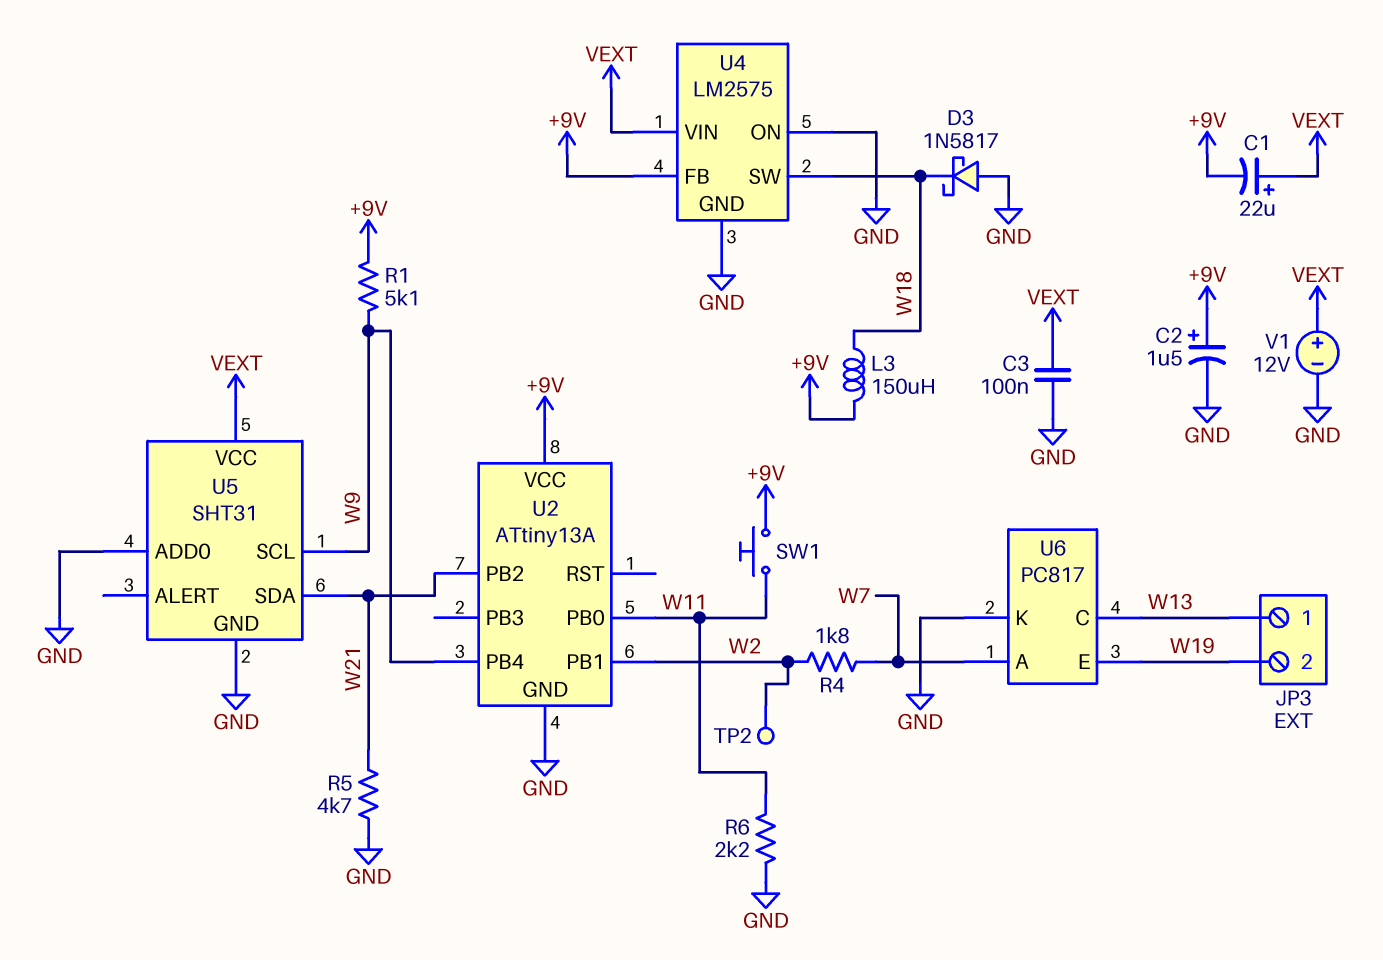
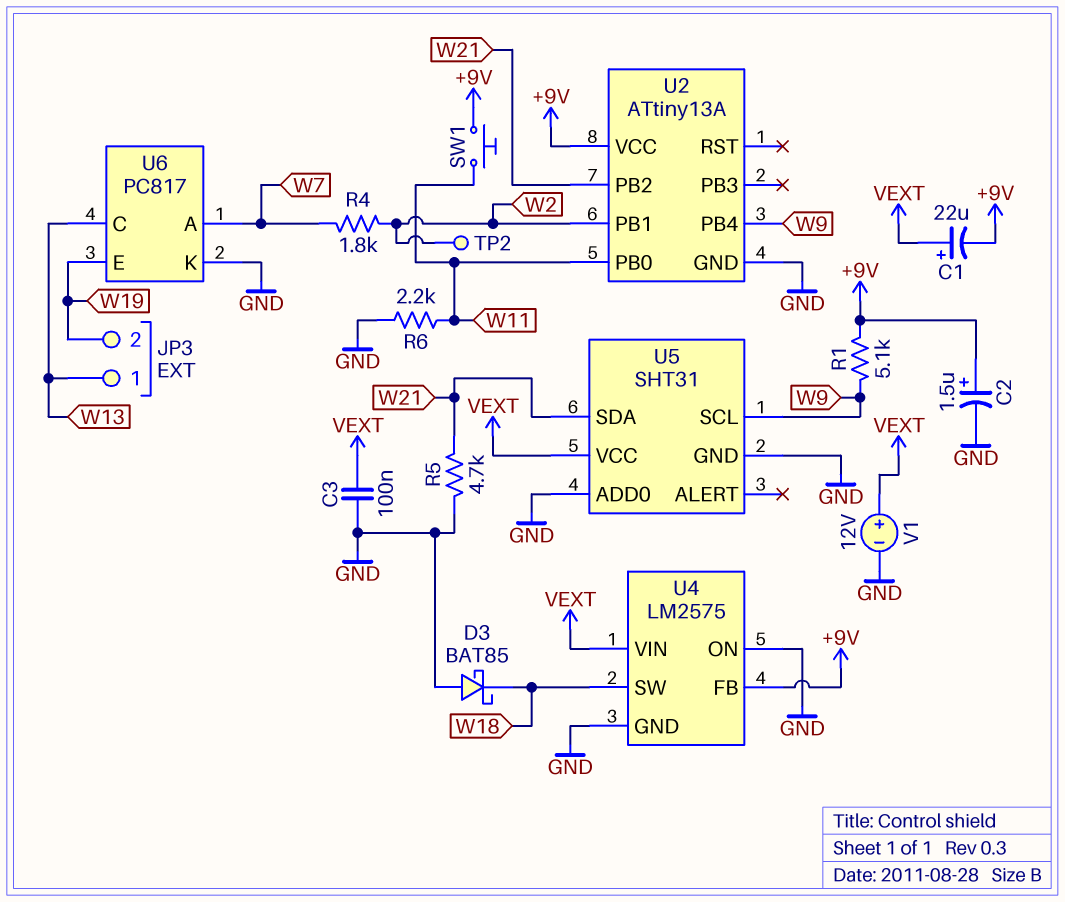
D3: schottky 1N5817 (A GND, K W18) -> schottky BAT85 (A GND, K W18)
L3: 150uH (+9V, W18) -> none

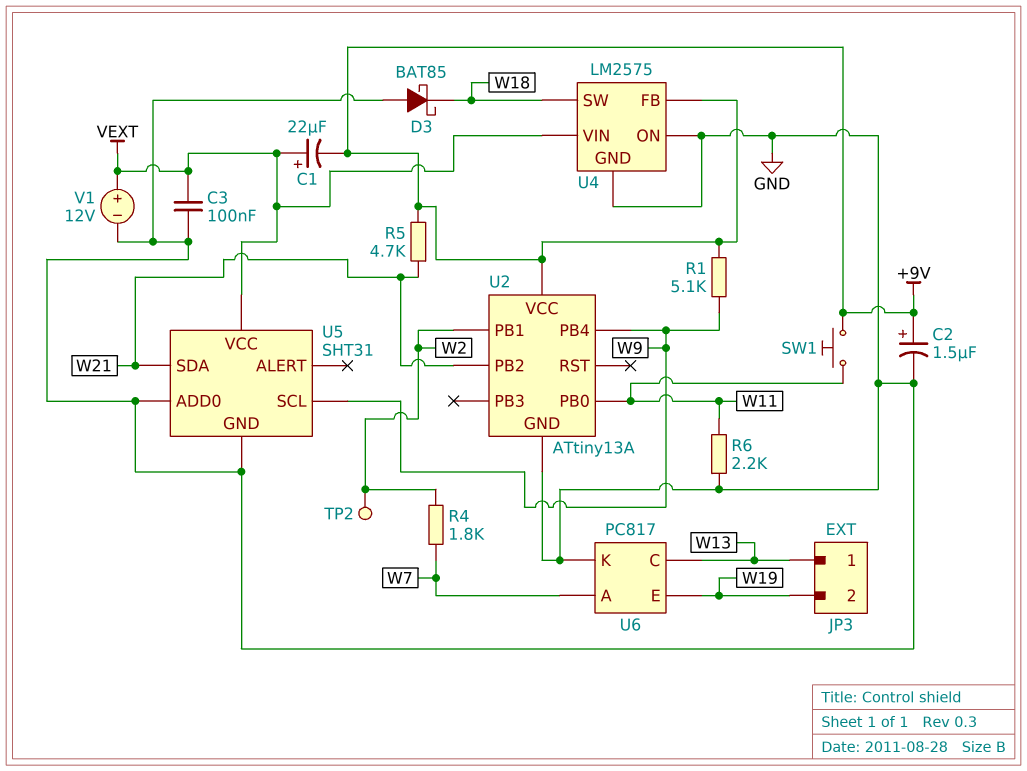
R5: 4.7k (GND, W21) -> 4.7k (+9V, W21)

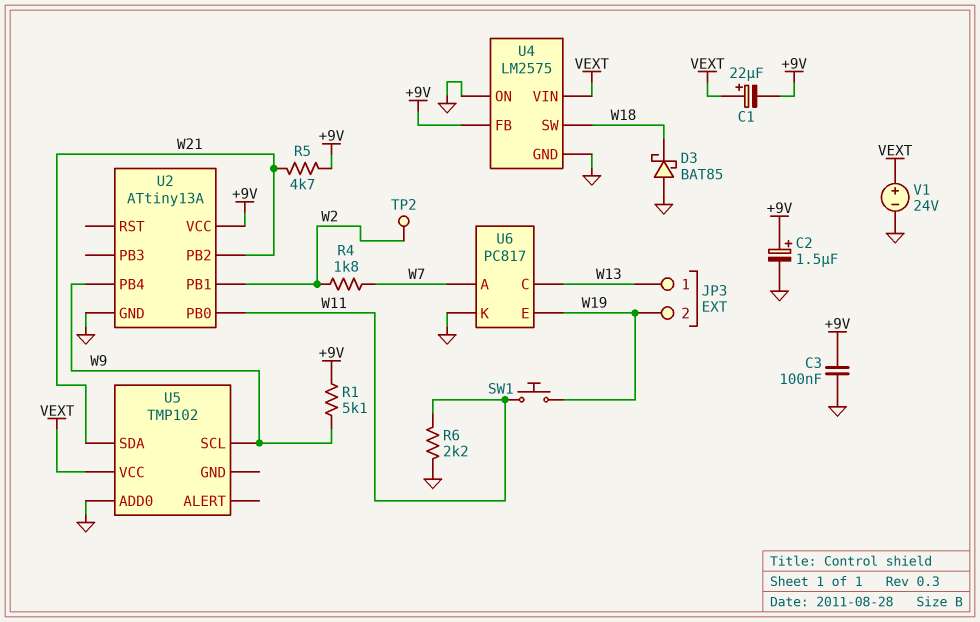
C3: 100nF (GND, VEXT) -> 100nF (+9V, GND)
SW1: button (+9V, W11) -> button (W11, W19)
U5: SHT31 -> TMP102
U5 pin GND: GND -> none
V1: 12V (plus VEXT, minus GND) -> 24V (plus VEXT, minus GND)

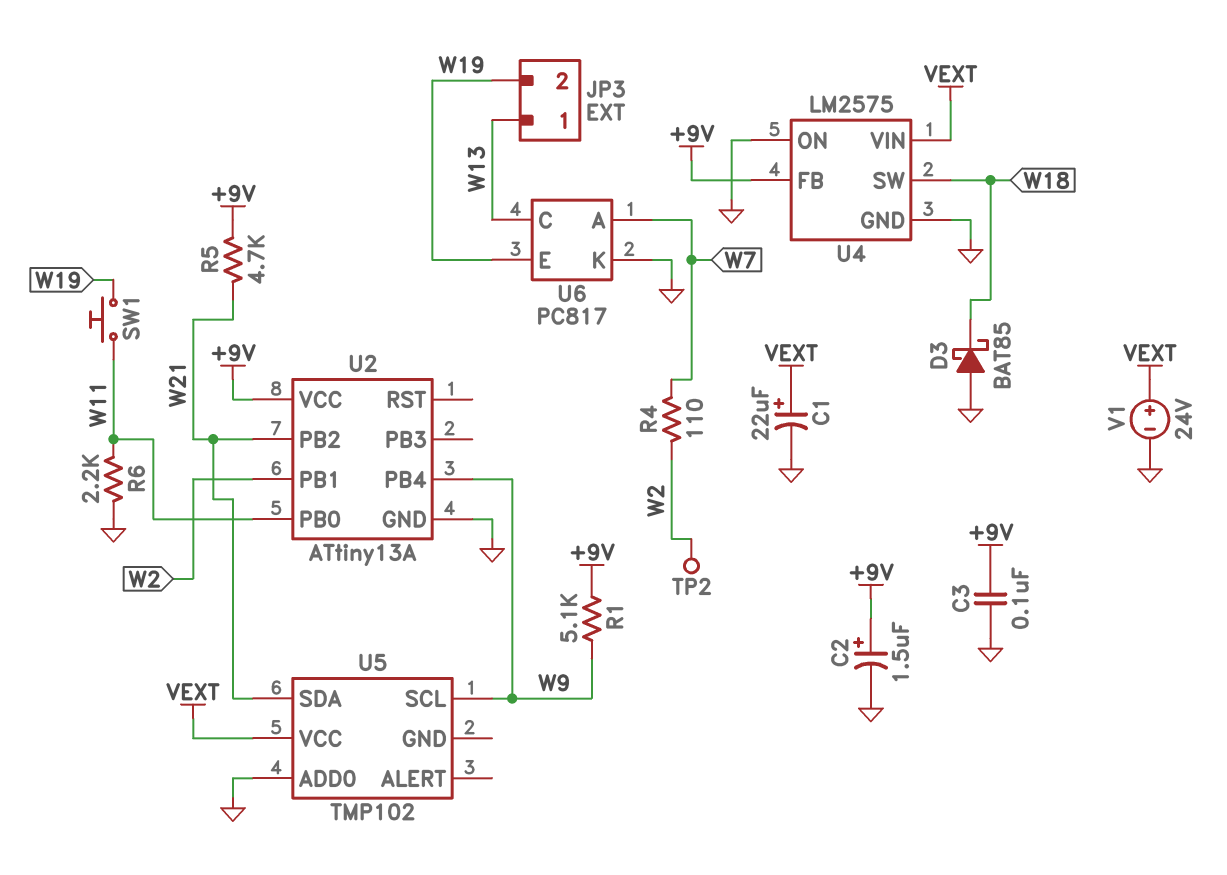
C1: 22uF (plus VEXT, minus +9V) -> 22uF (plus VEXT, minus GND)
R4: 1.8k (W2, W7) -> 110 (W2, W7)

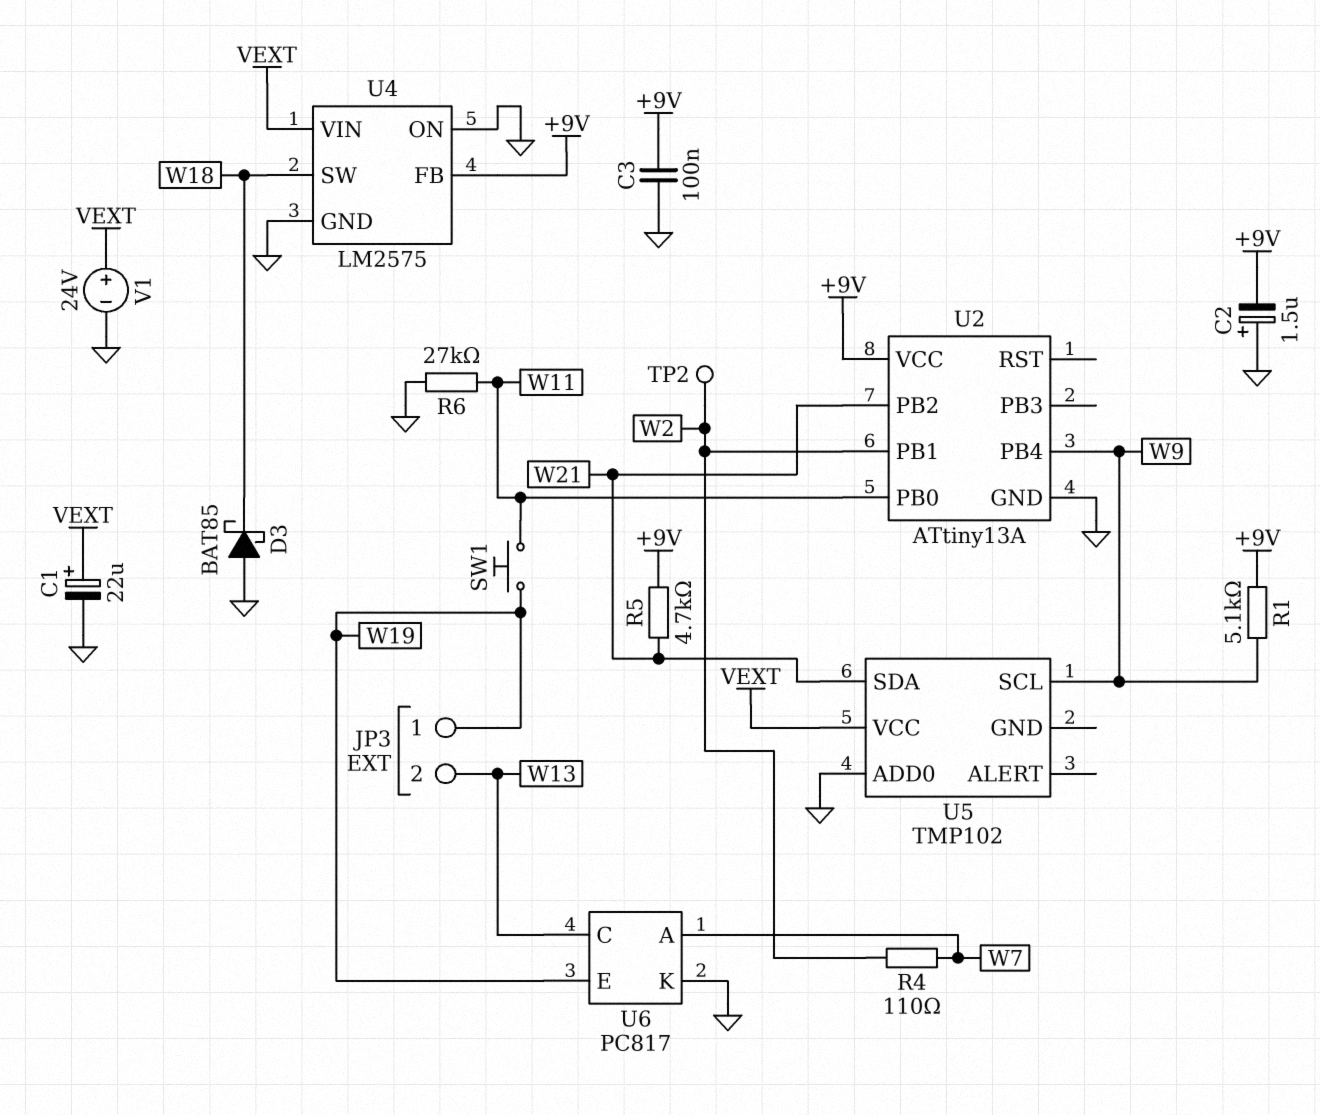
C2: 1.5uF (plus +9V, minus GND) -> 1.5uF (plus GND, minus +9V)
JP3 pin 1: W13 -> W19
JP3 pin 2: W19 -> W13
R6: 2.2k (GND, W11) -> 27k (GND, W11)

